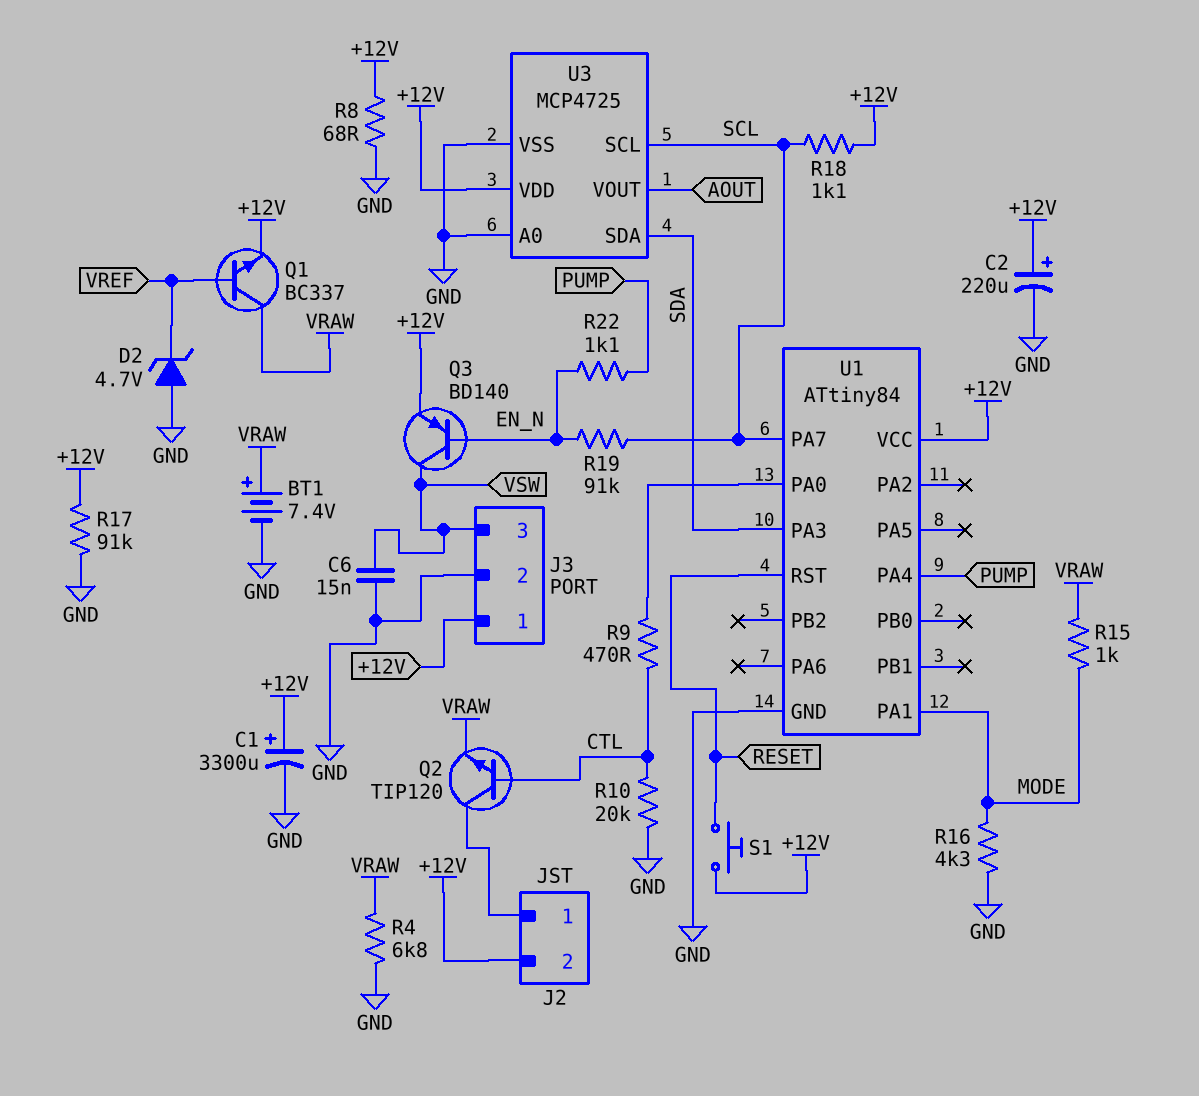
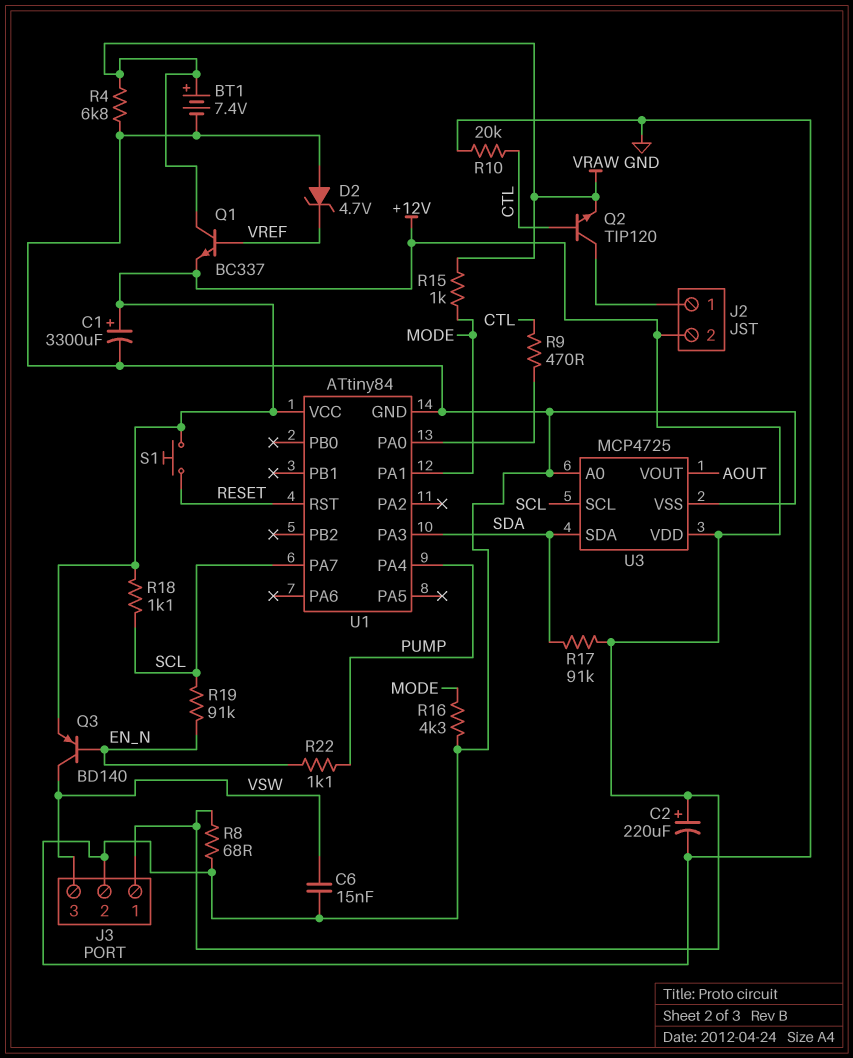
R17: 91k (+12V, GND) -> 91k (+12V, SDA)

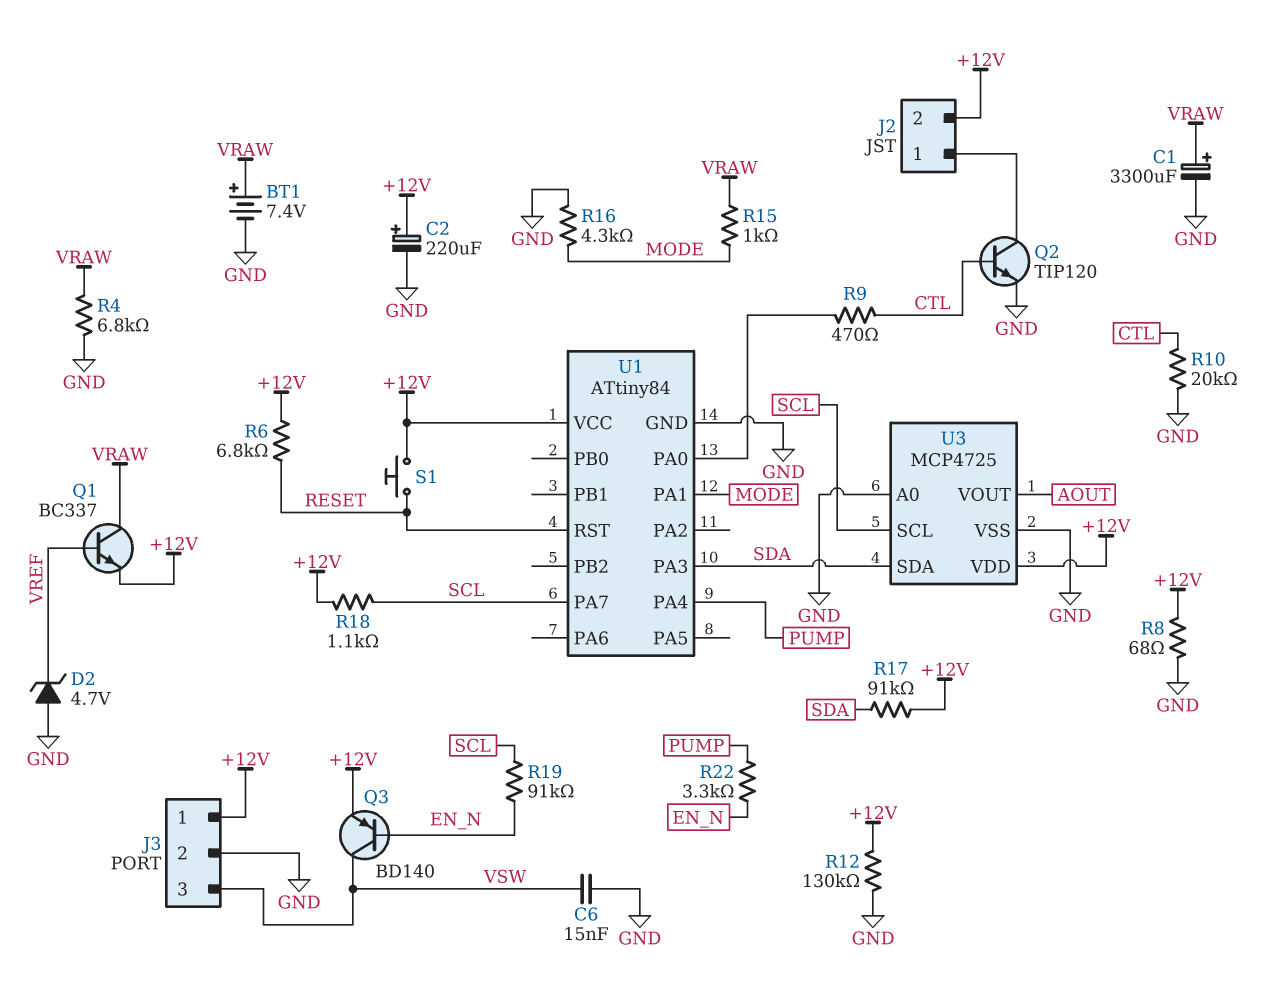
C1: 3300uF (plus +12V, minus GND) -> 3300uF (plus VRAW, minus GND)
Q2: NPN TIP120 (B CTL, C J2/1, E VRAW) -> NPN TIP120 (B CTL, C J2/1, E GND)
R6: none -> 6.8k (+12V, RESET)
R12: none -> 130k (+12V, GND)
R22: 1.1k (EN_N, PUMP) -> 3.3k (EN_N, PUMP)

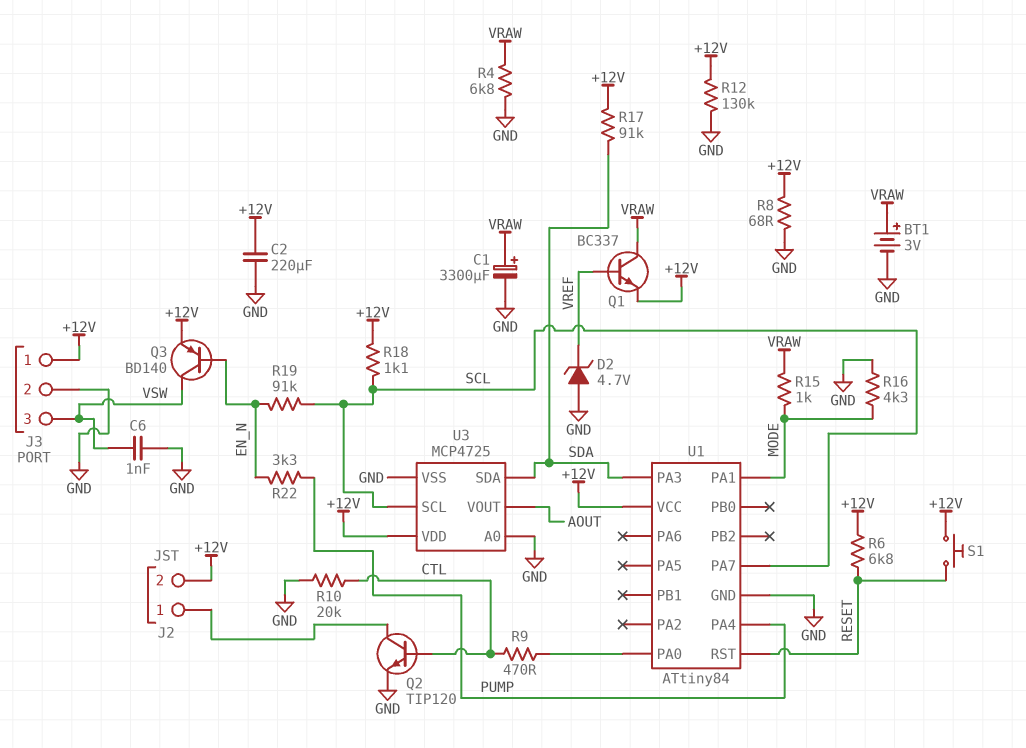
BT1: 7.4V (plus VRAW, minus GND) -> 3V (plus VRAW, minus GND)
C2: 220uF (plus +12V, minus GND) -> 220uF (+12V, GND)
C6: 15nF (GND, VSW) -> 1nF (GND, VSW)

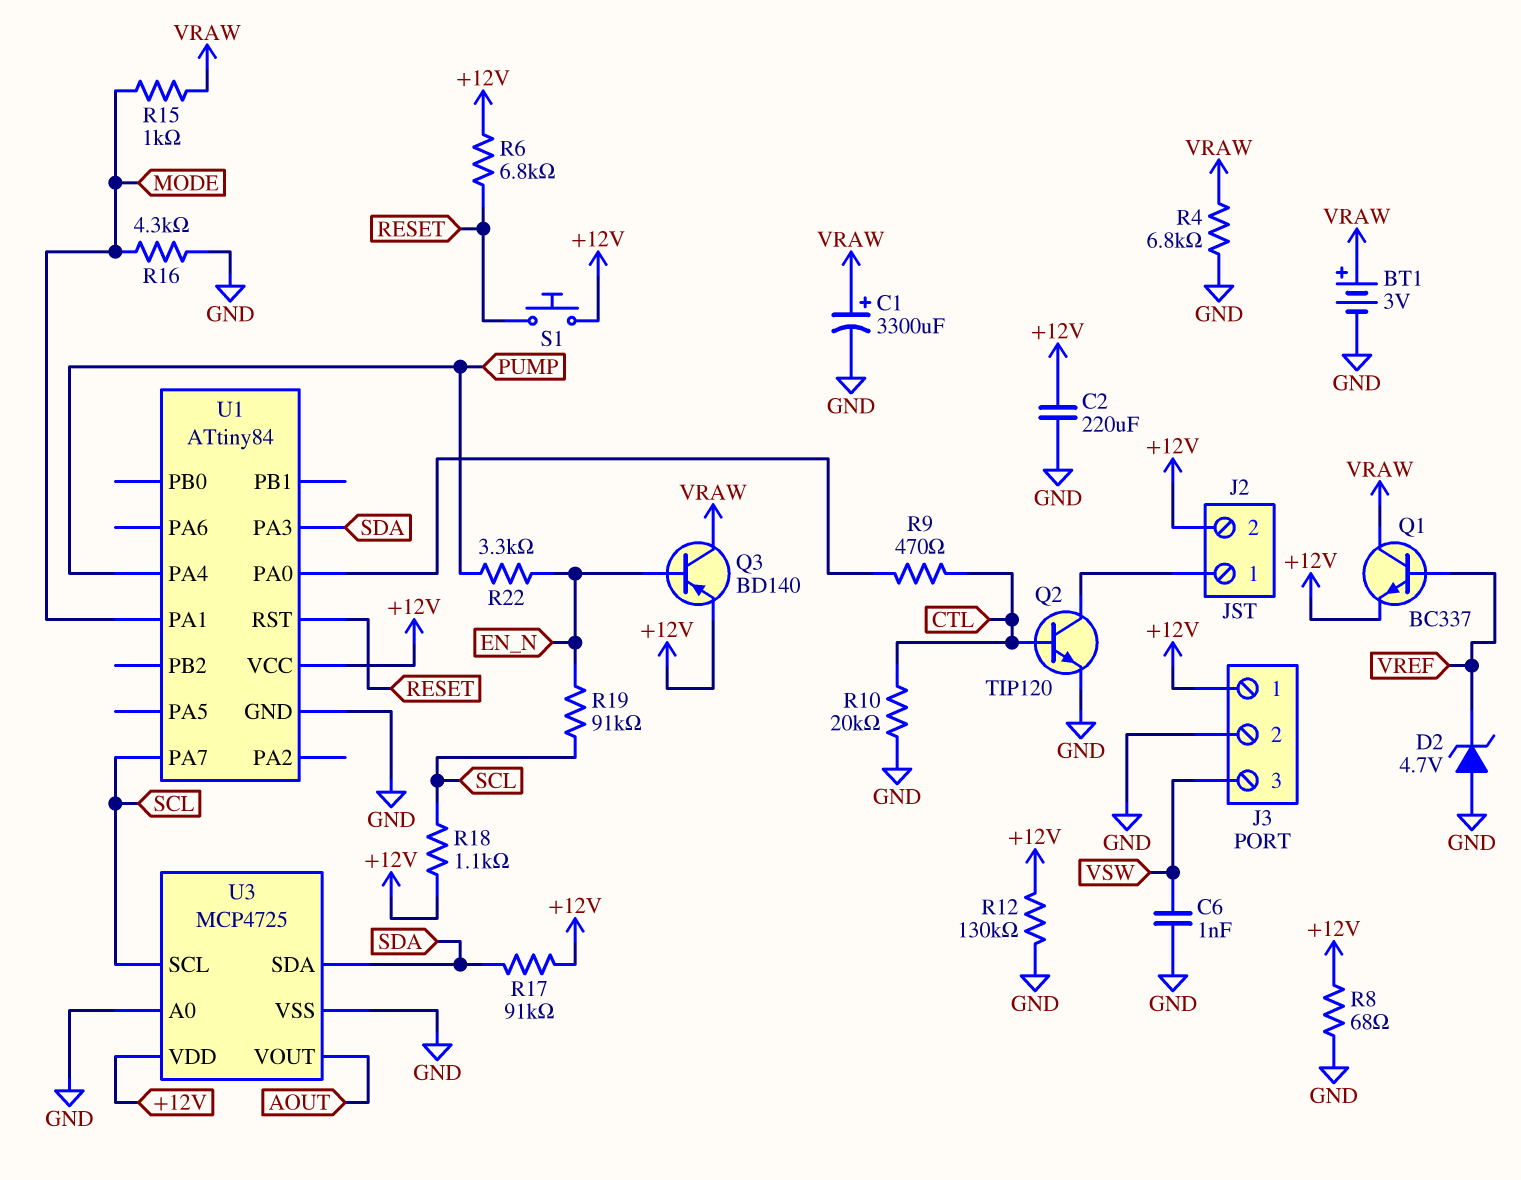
Q3: PNP BD140 (B EN_N, C VSW, E +12V) -> PNP BD140 (B EN_N, C VRAW, E +12V)

